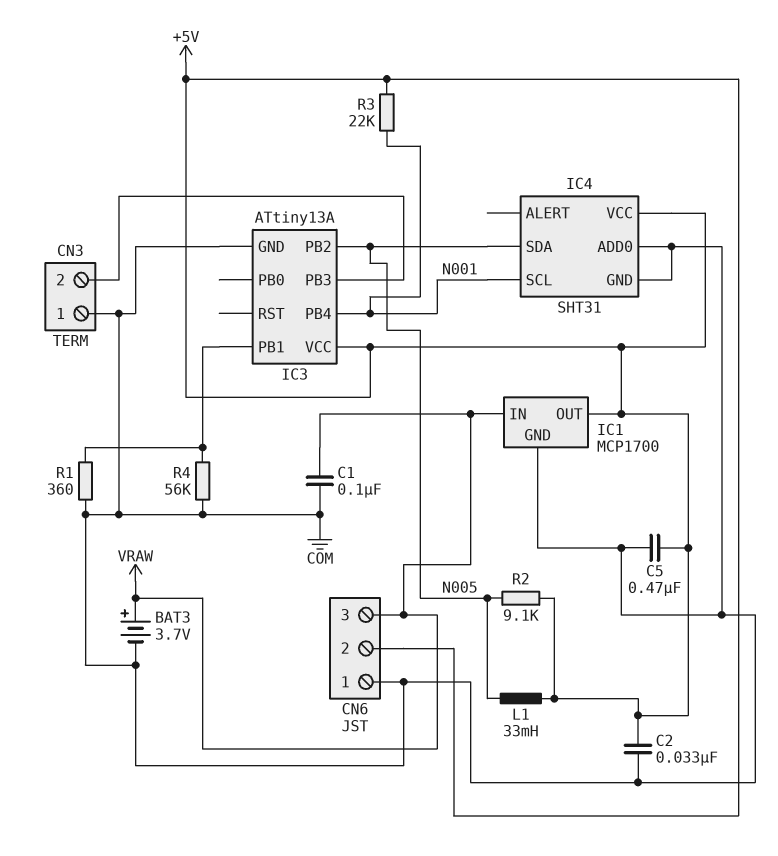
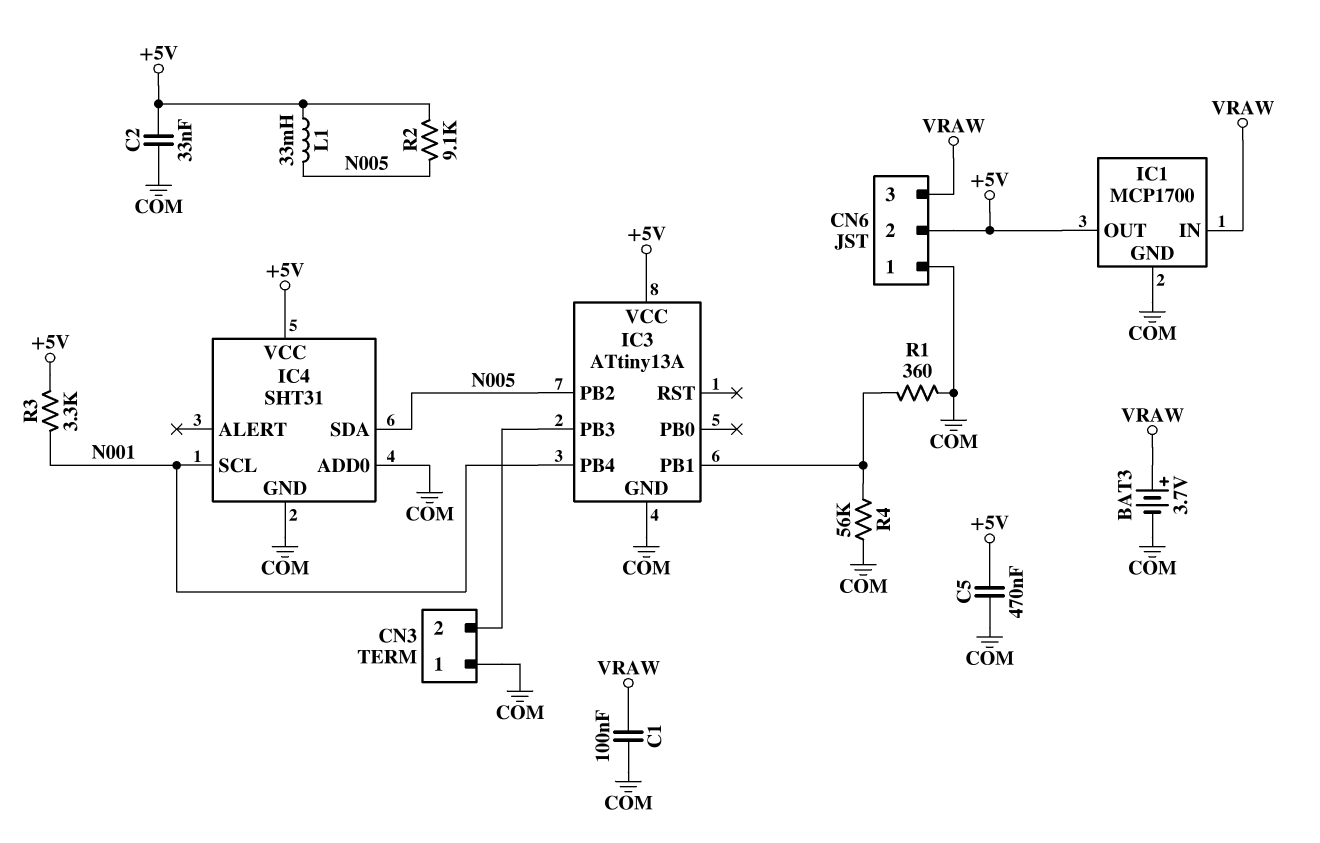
R3: 22k (+5V, N001) -> 3.3k (+5V, N001)

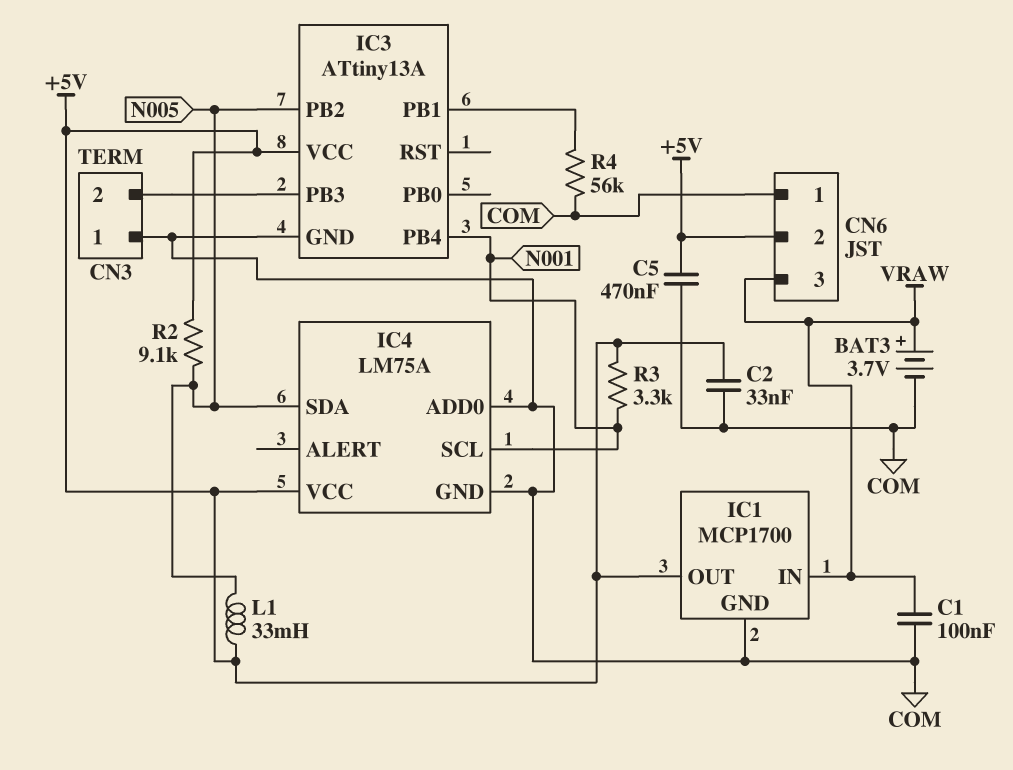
IC4: SHT31 -> LM75A
R1: 360 (COM, IC3/PB1) -> none

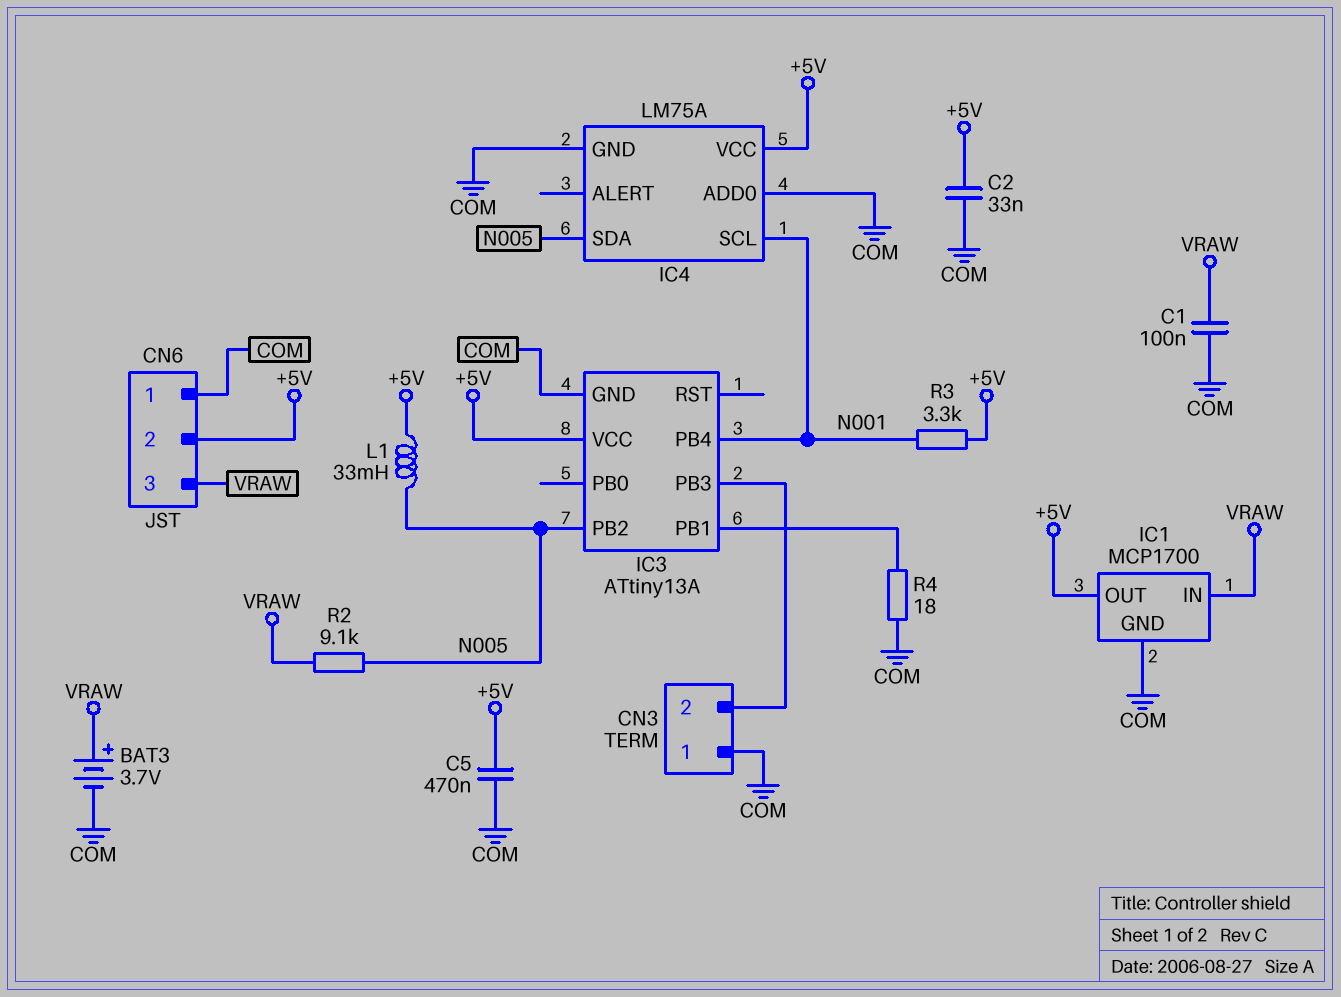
R2: 9.1k (+5V, N005) -> 9.1k (N005, VRAW)
R4: 56k (COM, IC3/PB1) -> 18 (COM, IC3/PB1)

